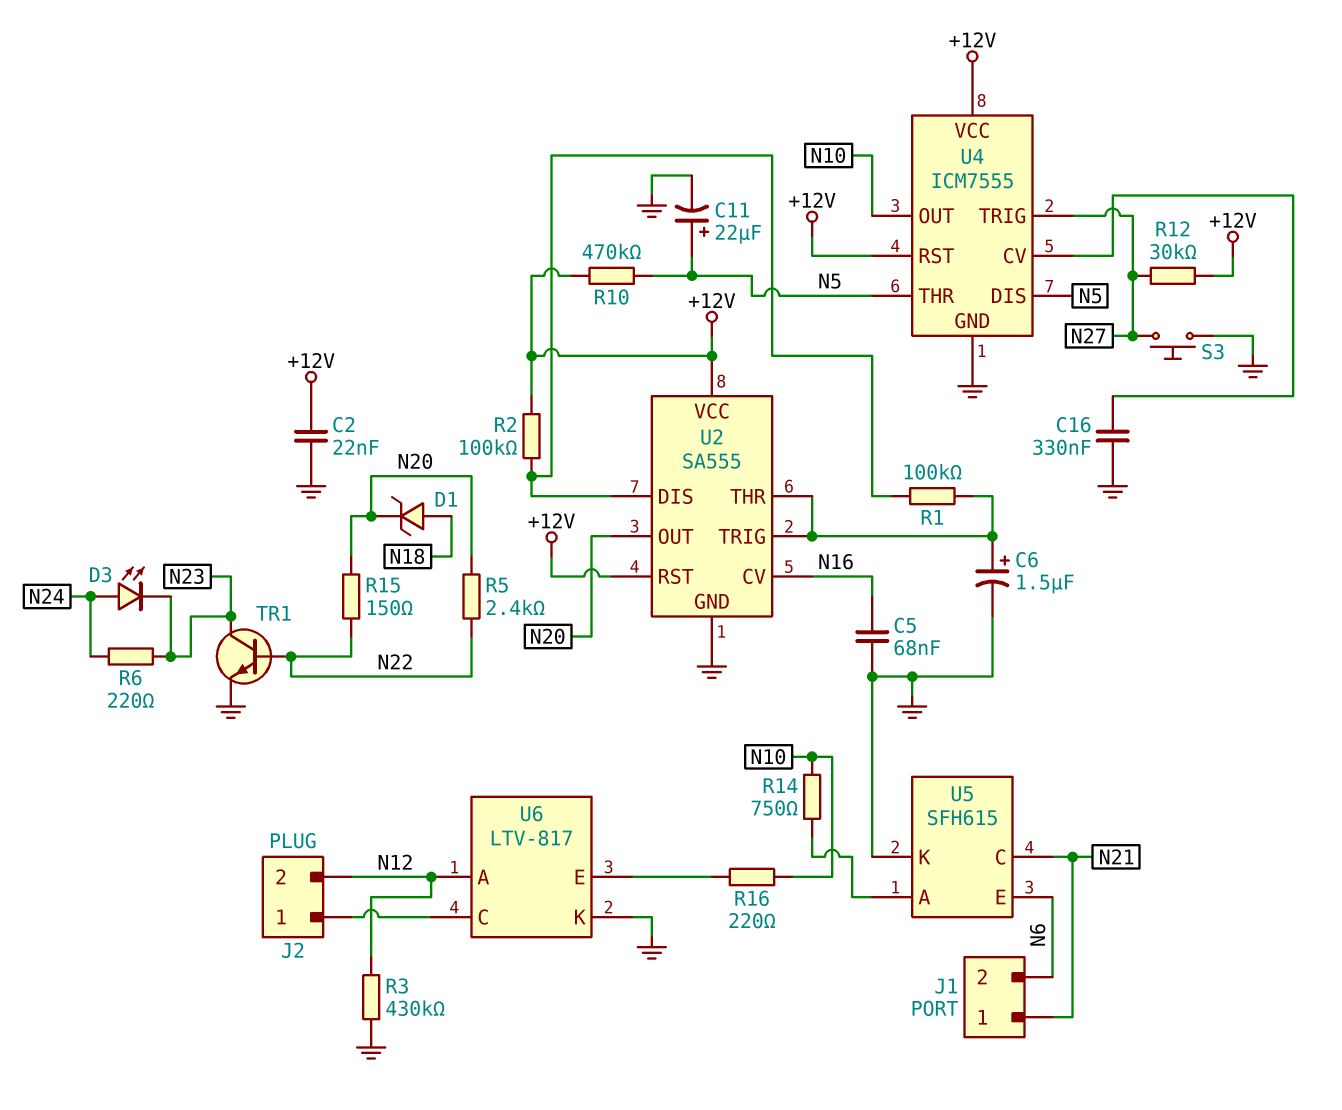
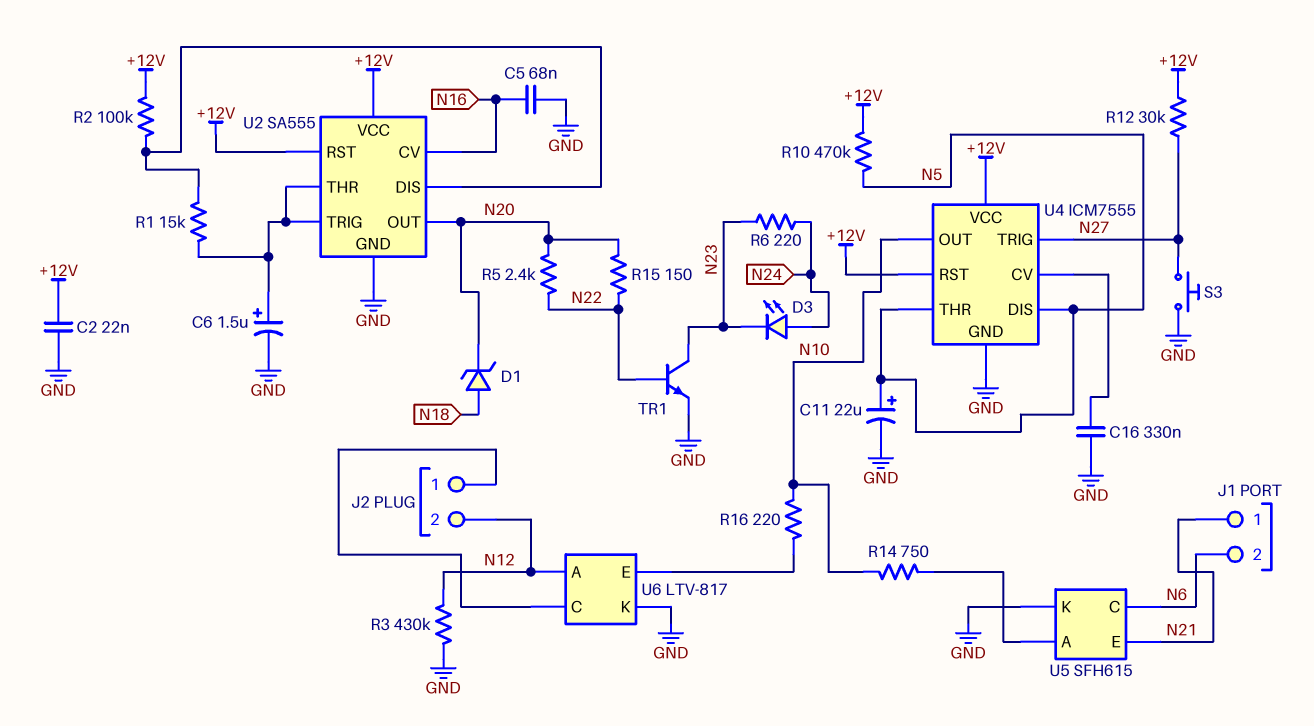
R1: 100k (U2/DIS, U2/THR) -> 15k (U2/DIS, U2/THR)
U5 pin C: N21 -> N6
U5 pin E: N6 -> N21

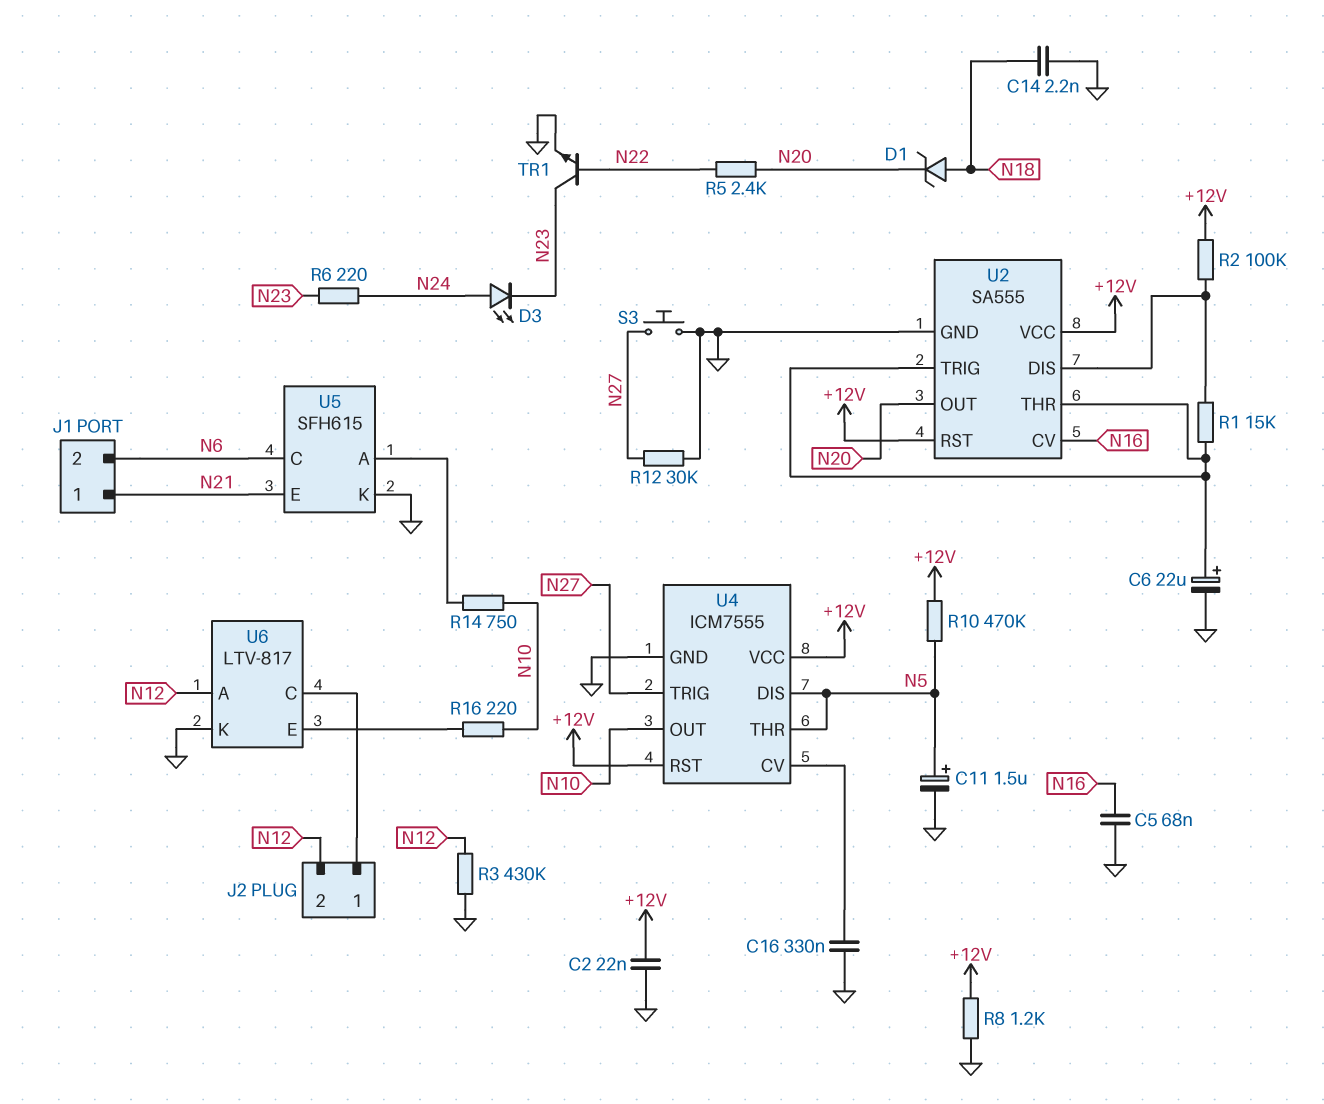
C6: 1.5uF (plus U2/THR, minus GND) -> 22uF (plus U2/THR, minus GND)
C11: 22uF (plus N5, minus GND) -> 1.5uF (plus N5, minus GND)
C14: none -> 2.2nF (GND, N18)
R8: none -> 1.2k (+12V, GND)
R12: 30k (+12V, N27) -> 30k (GND, N27)
R15: 150 (N20, N22) -> none

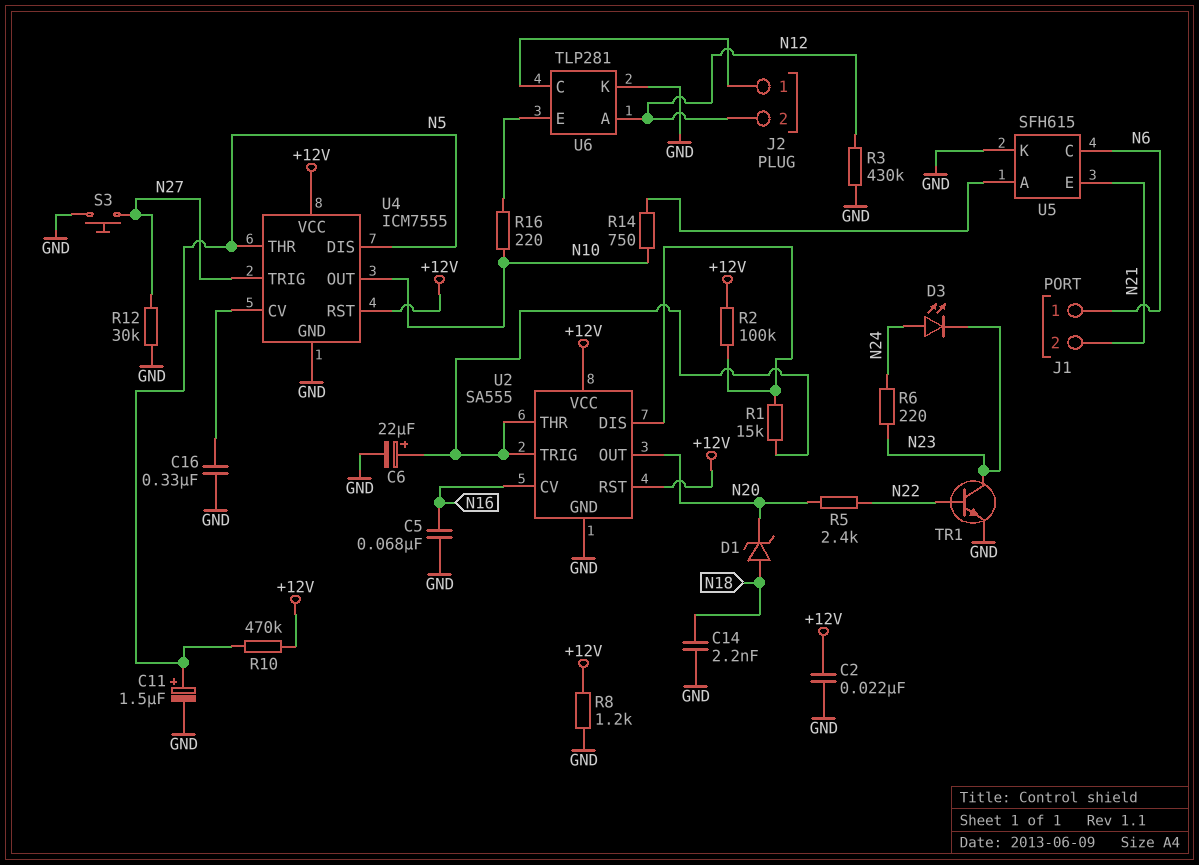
J1 pin 1: N21 -> N6
J1 pin 2: N6 -> N21
U6: LTV-817 -> TLP281

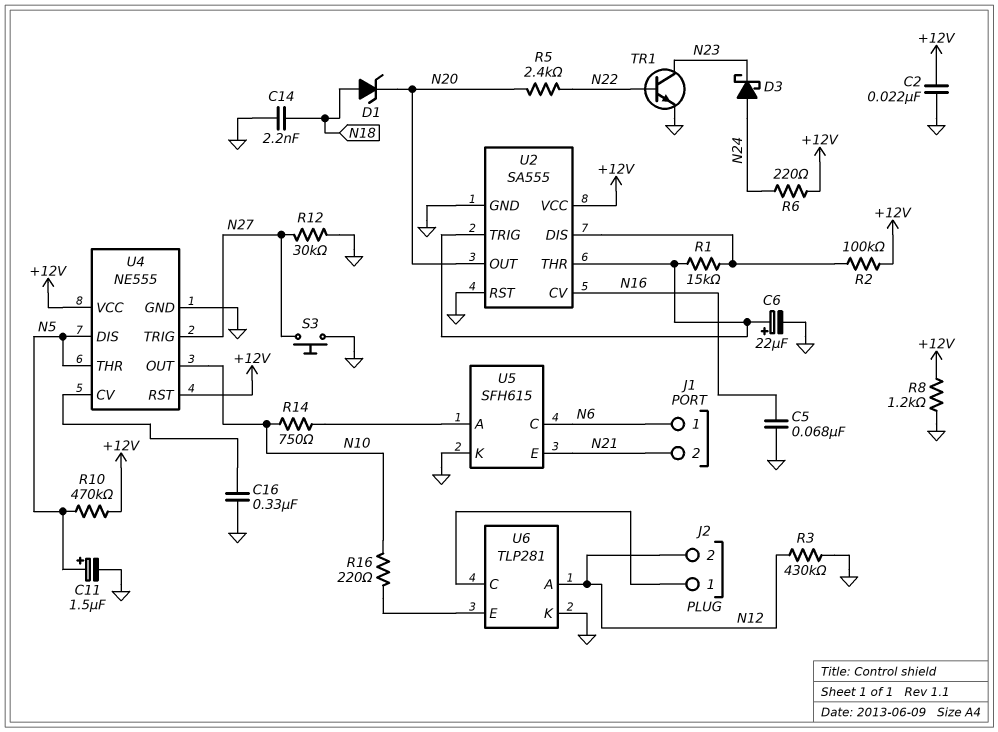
D3: LED (A N24, K N23) -> schottky (A N24, K N23)
R6: 220 (N23, N24) -> 220 (+12V, N24)
U2 pin RST: +12V -> GND
U4: ICM7555 -> NE555

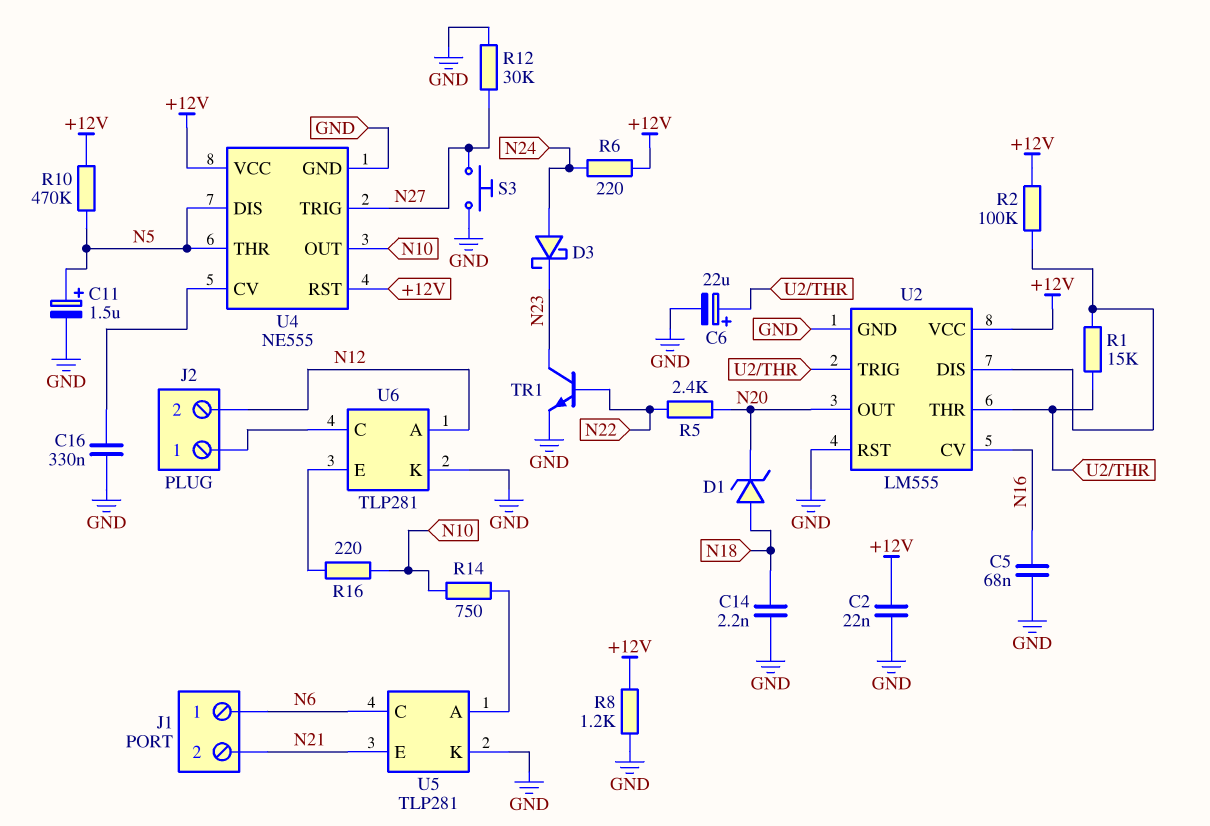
R3: 430k (GND, N12) -> none
U2: SA555 -> LM555
U5: SFH615 -> TLP281

